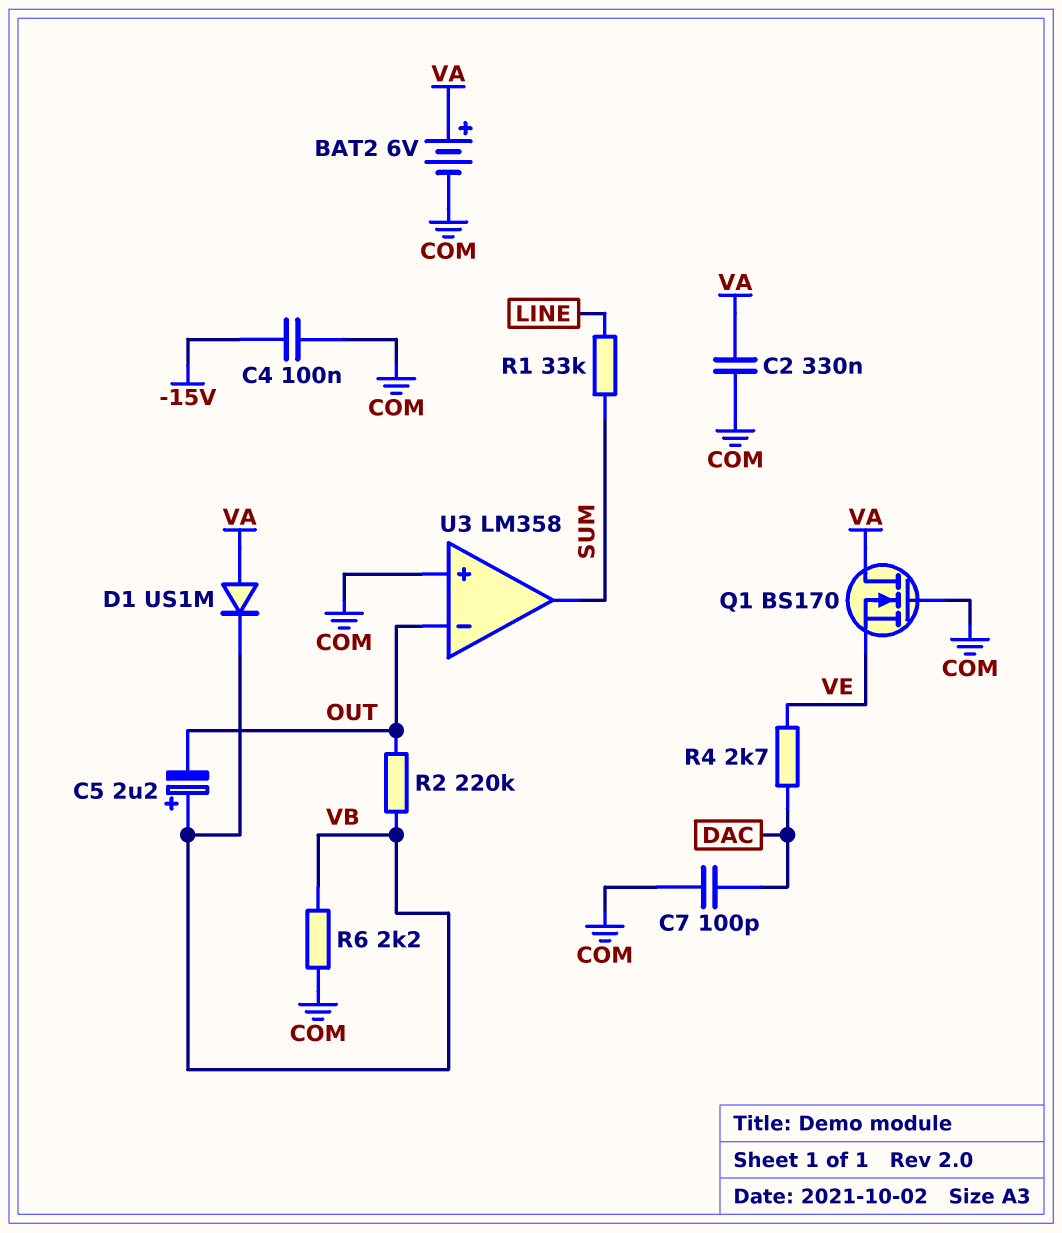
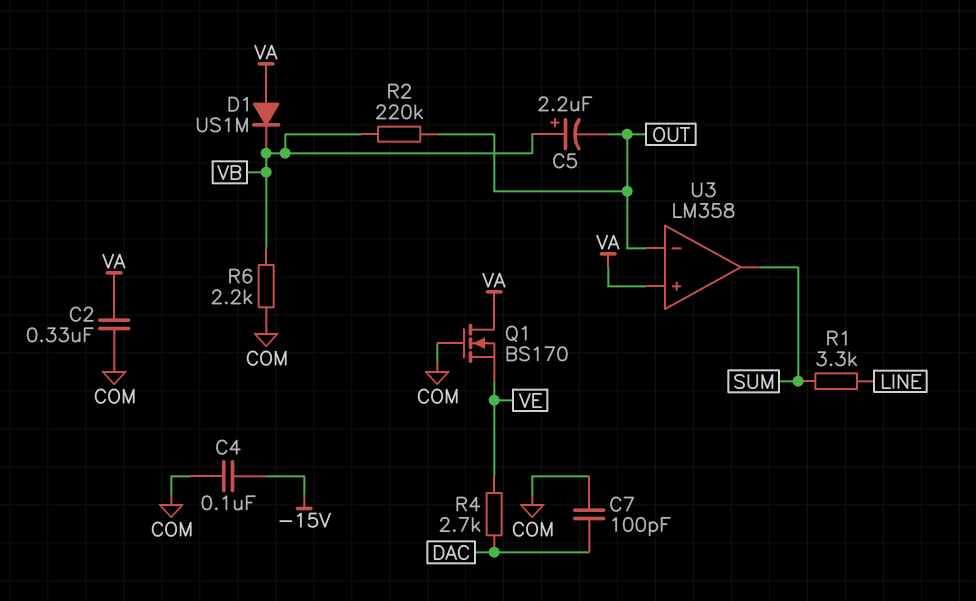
BAT2: 6V (plus VA, minus COM) -> none
R1: 33k (LINE, SUM) -> 3.3k (LINE, SUM)
U3 pin in+: COM -> VA

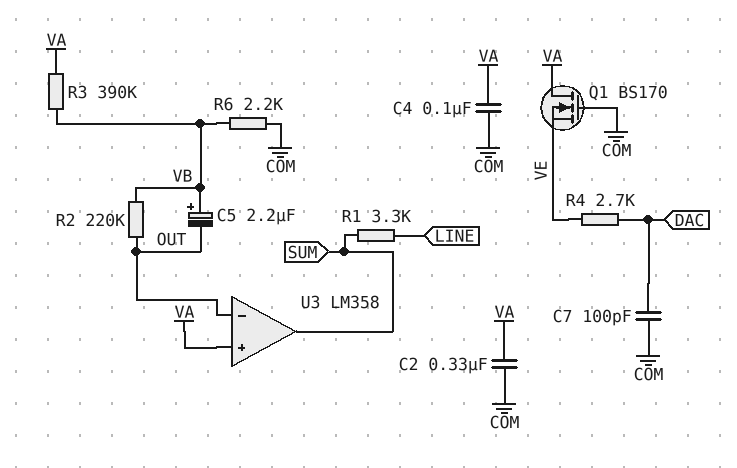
C4: 100nF (-15V, COM) -> 100nF (COM, VA)
D1: diode US1M (A VA, K VB) -> none
R3: none -> 390k (VA, VB)

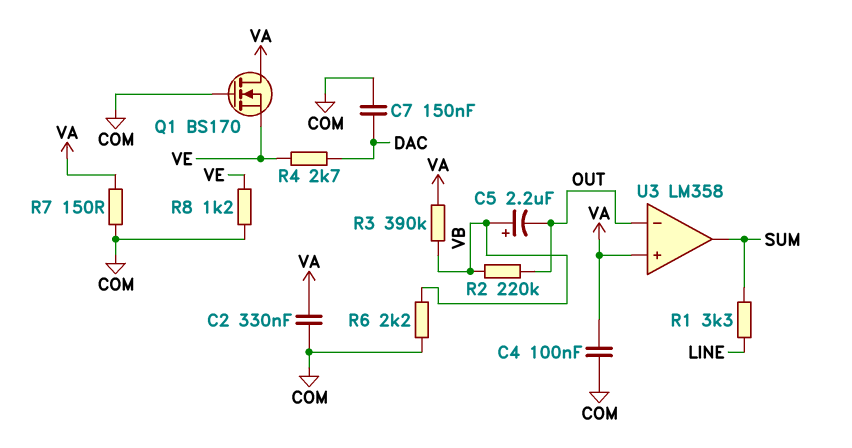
C7: 100pF (COM, DAC) -> 150nF (COM, DAC)
R7: none -> 150 (COM, VA)
R8: none -> 1.2k (COM, VE)

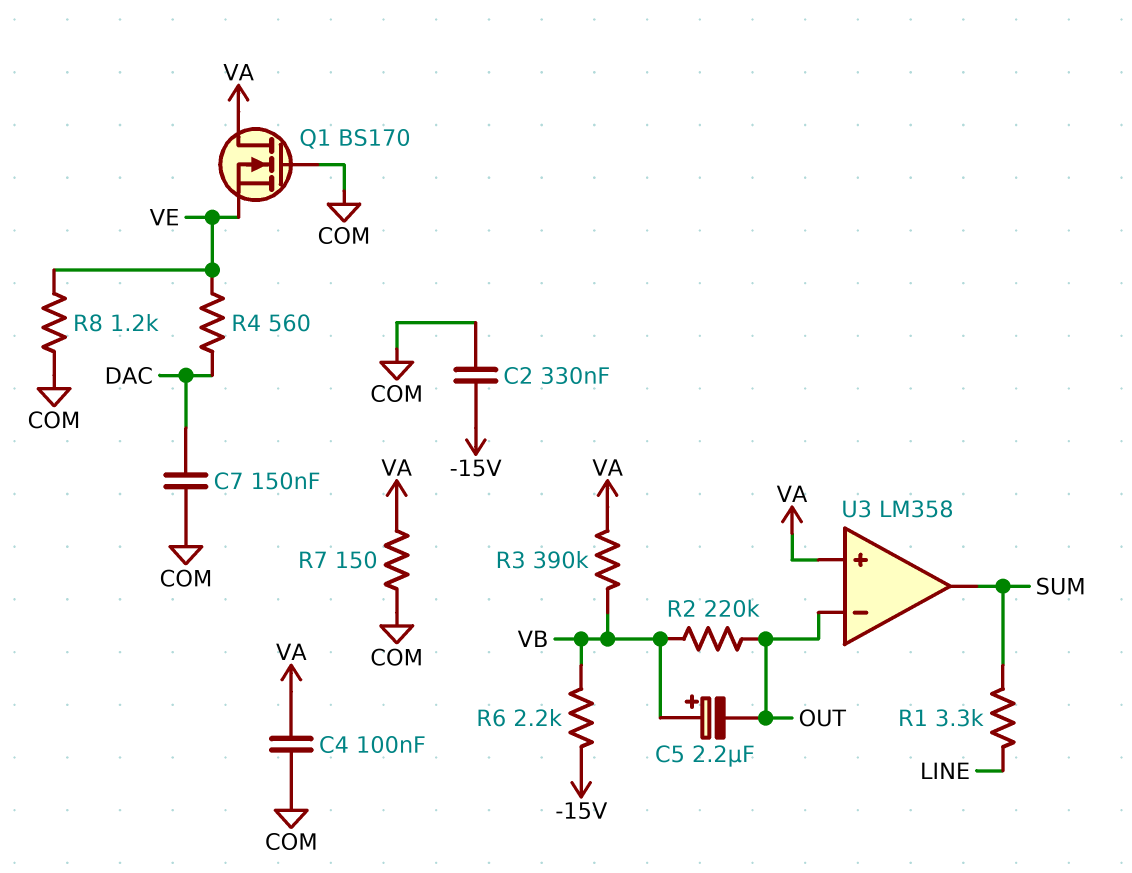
C2: 330nF (COM, VA) -> 330nF (-15V, COM)
R4: 2.7k (DAC, VE) -> 560 (DAC, VE)
R6: 2.2k (COM, VB) -> 2.2k (-15V, VB)

